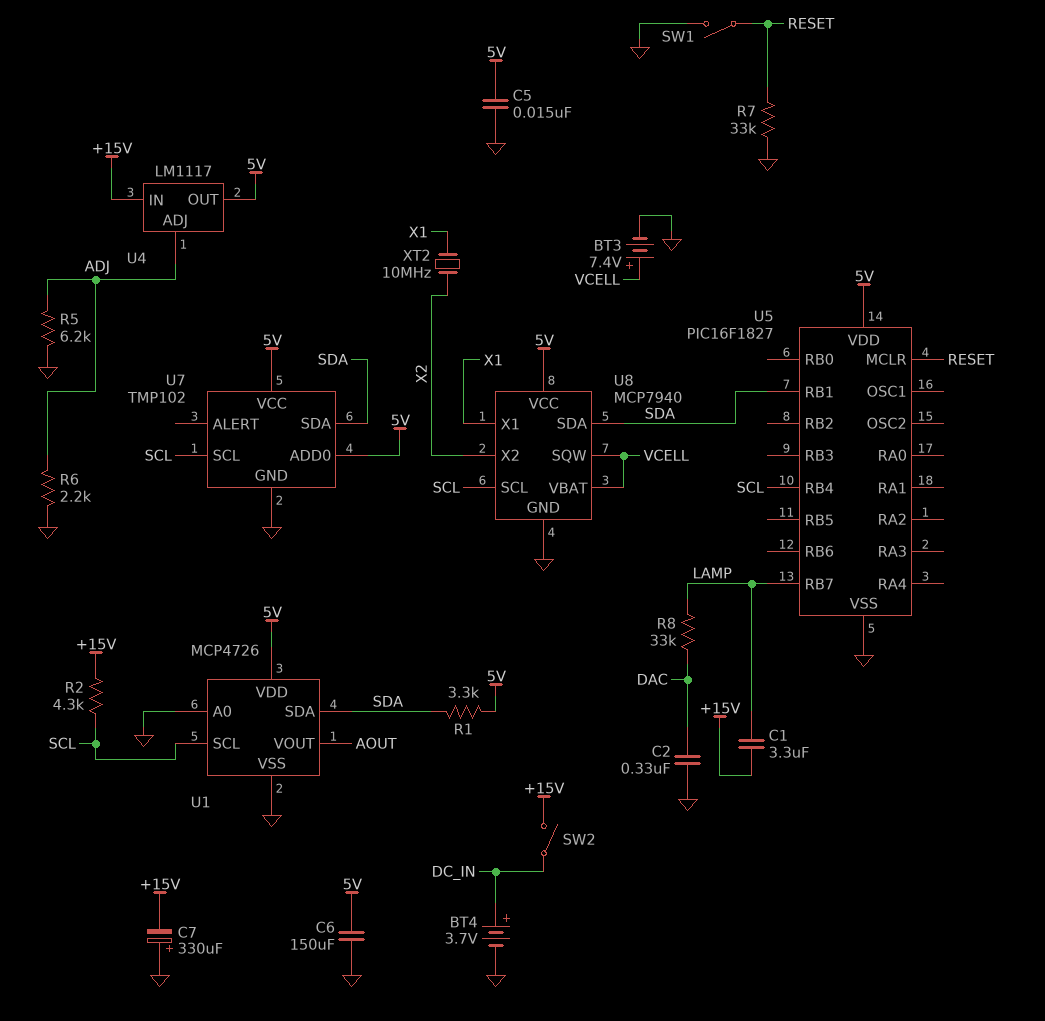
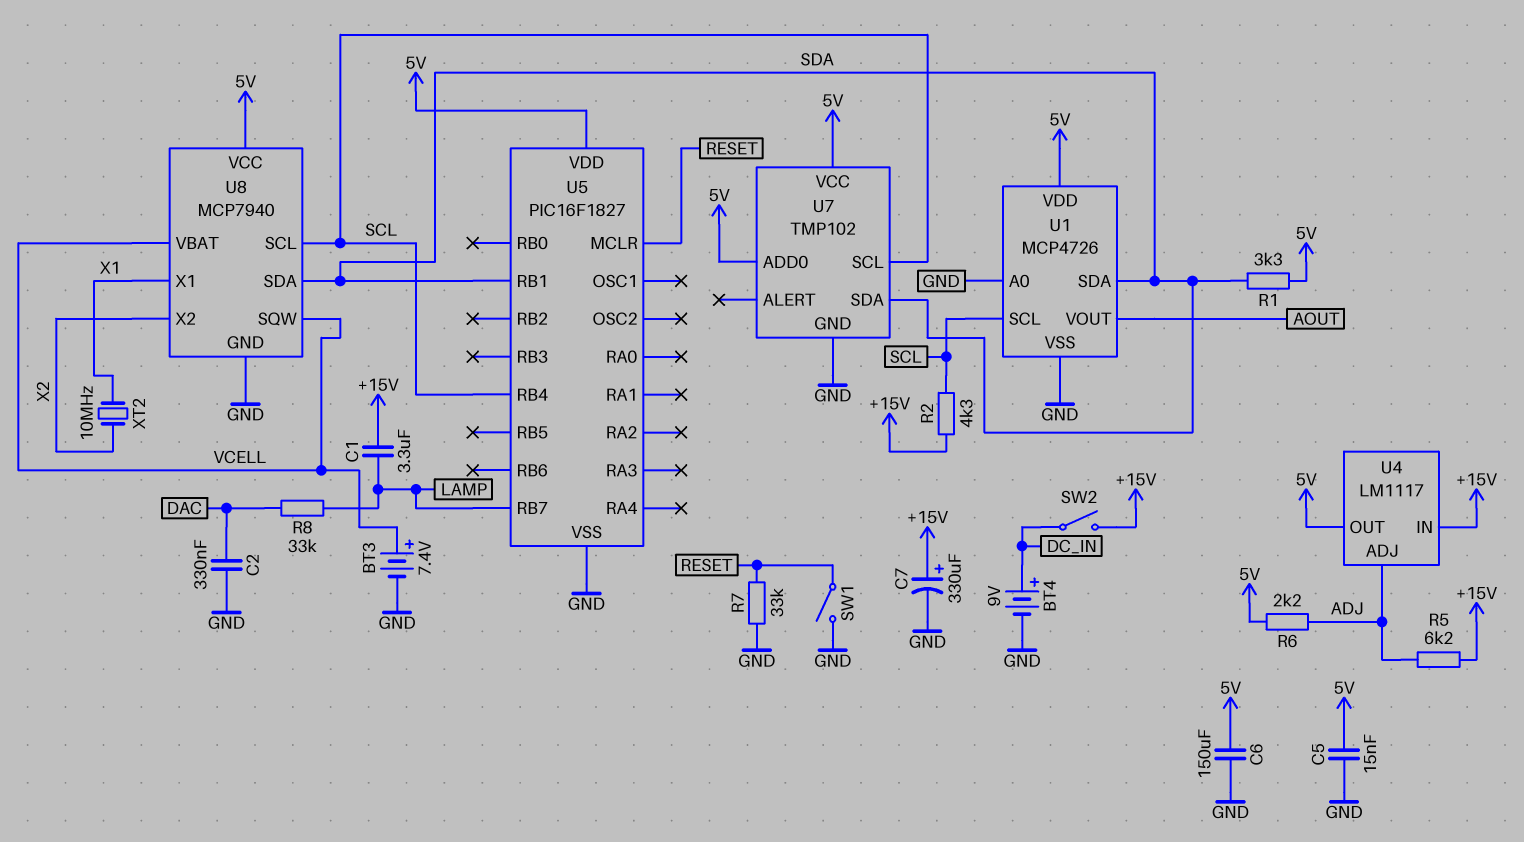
BT4: 3.7V (plus DC_IN, minus GND) -> 9V (plus DC_IN, minus GND)
C7: 330uF (plus GND, minus +15V) -> 330uF (plus +15V, minus GND)
R5: 6.2k (ADJ, GND) -> 6.2k (+15V, ADJ)
R6: 2.2k (ADJ, GND) -> 2.2k (5V, ADJ)

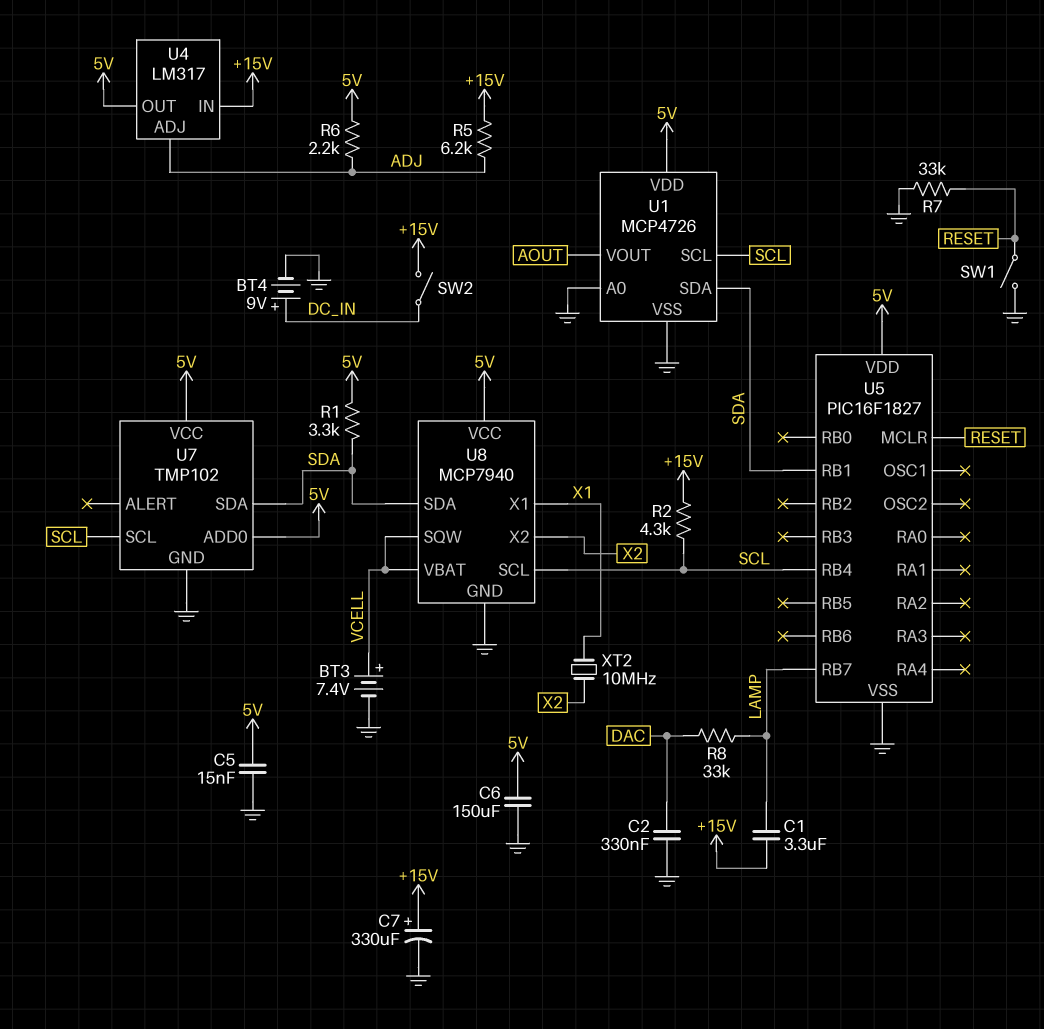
U4: LM1117 -> LM317

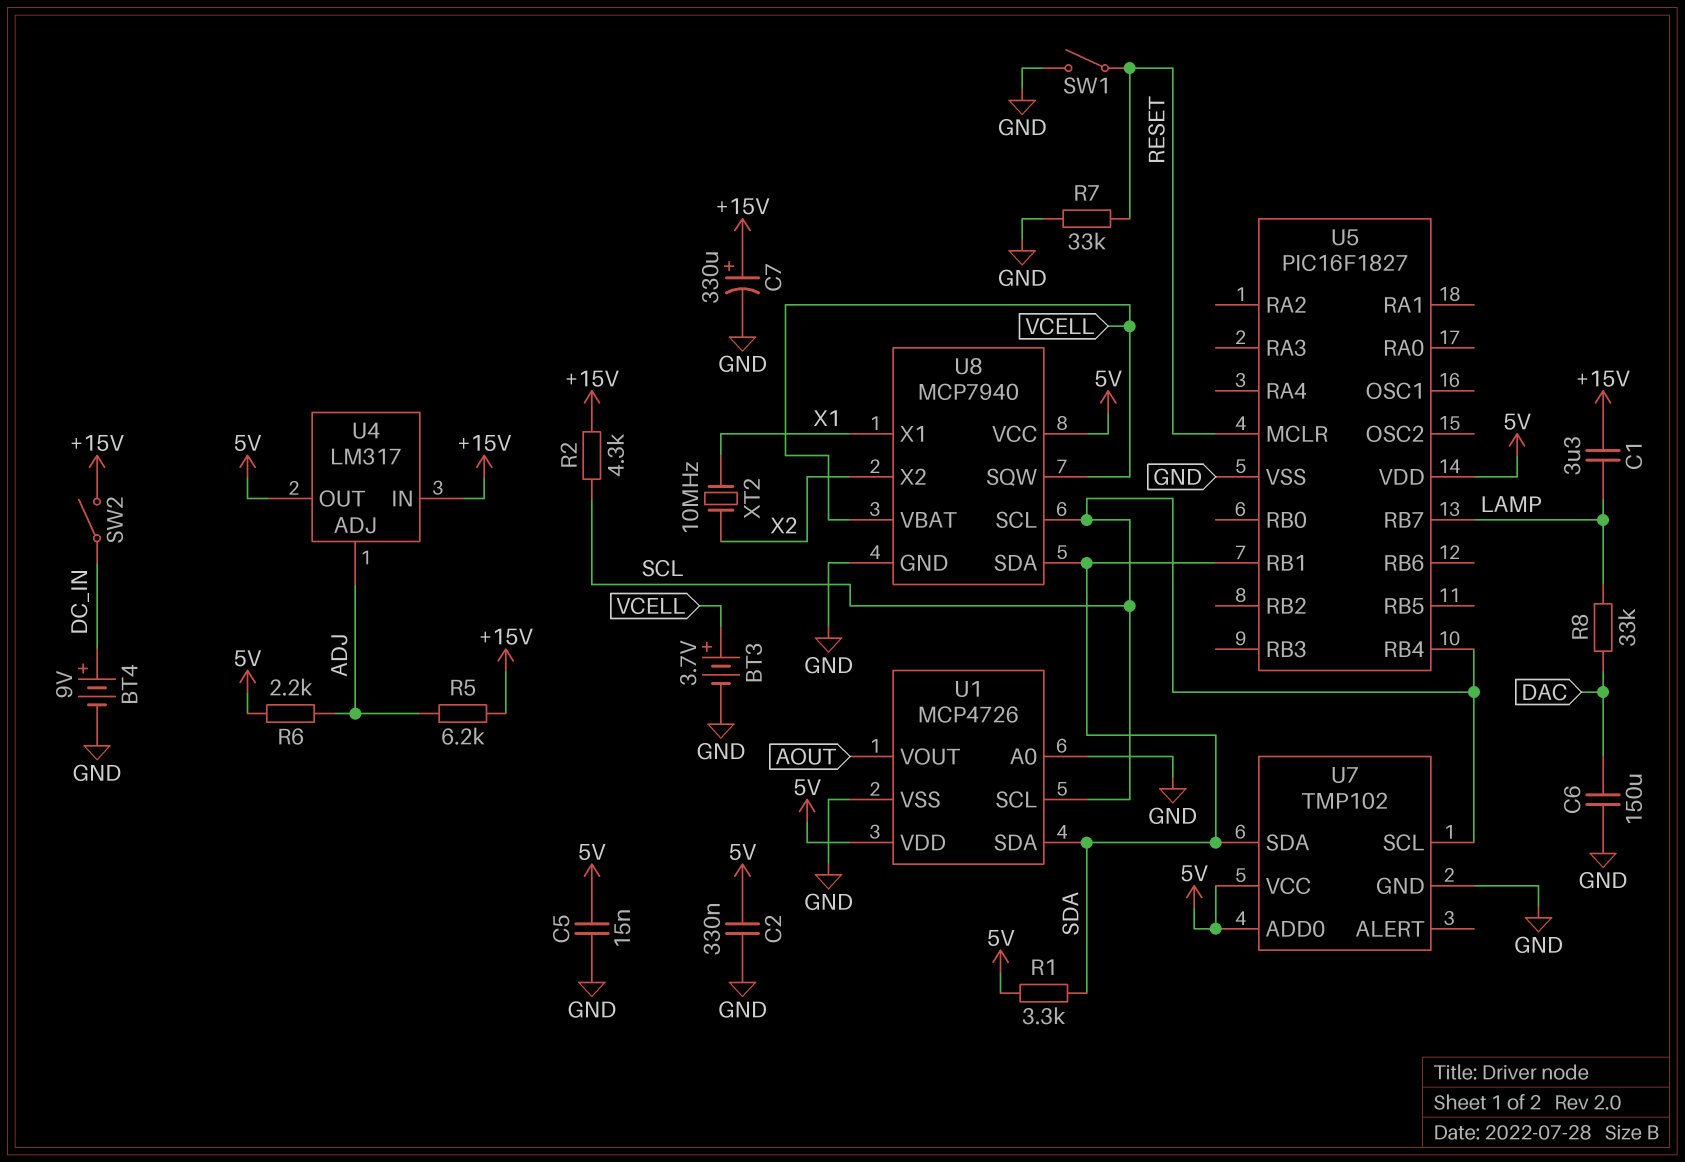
BT3: 7.4V (plus VCELL, minus GND) -> 3.7V (plus VCELL, minus GND)
C2: 330nF (DAC, GND) -> 330nF (5V, GND)
C6: 150uF (5V, GND) -> 150uF (DAC, GND)

